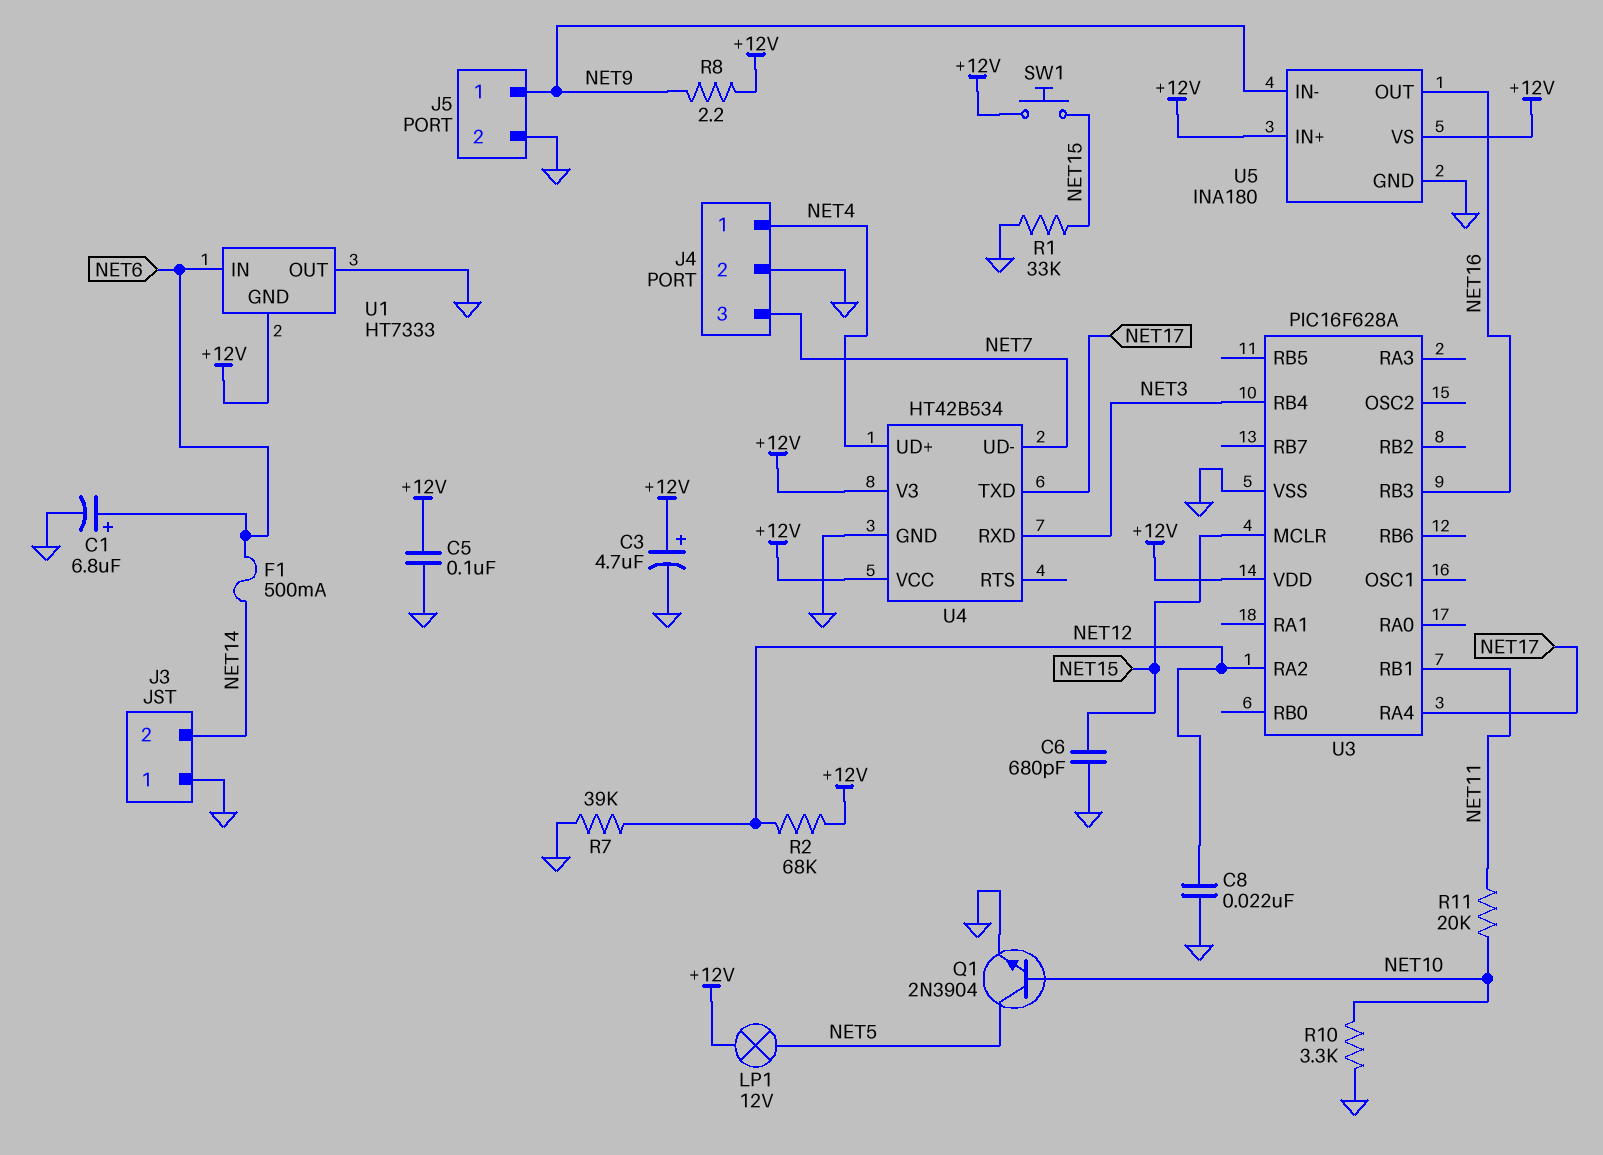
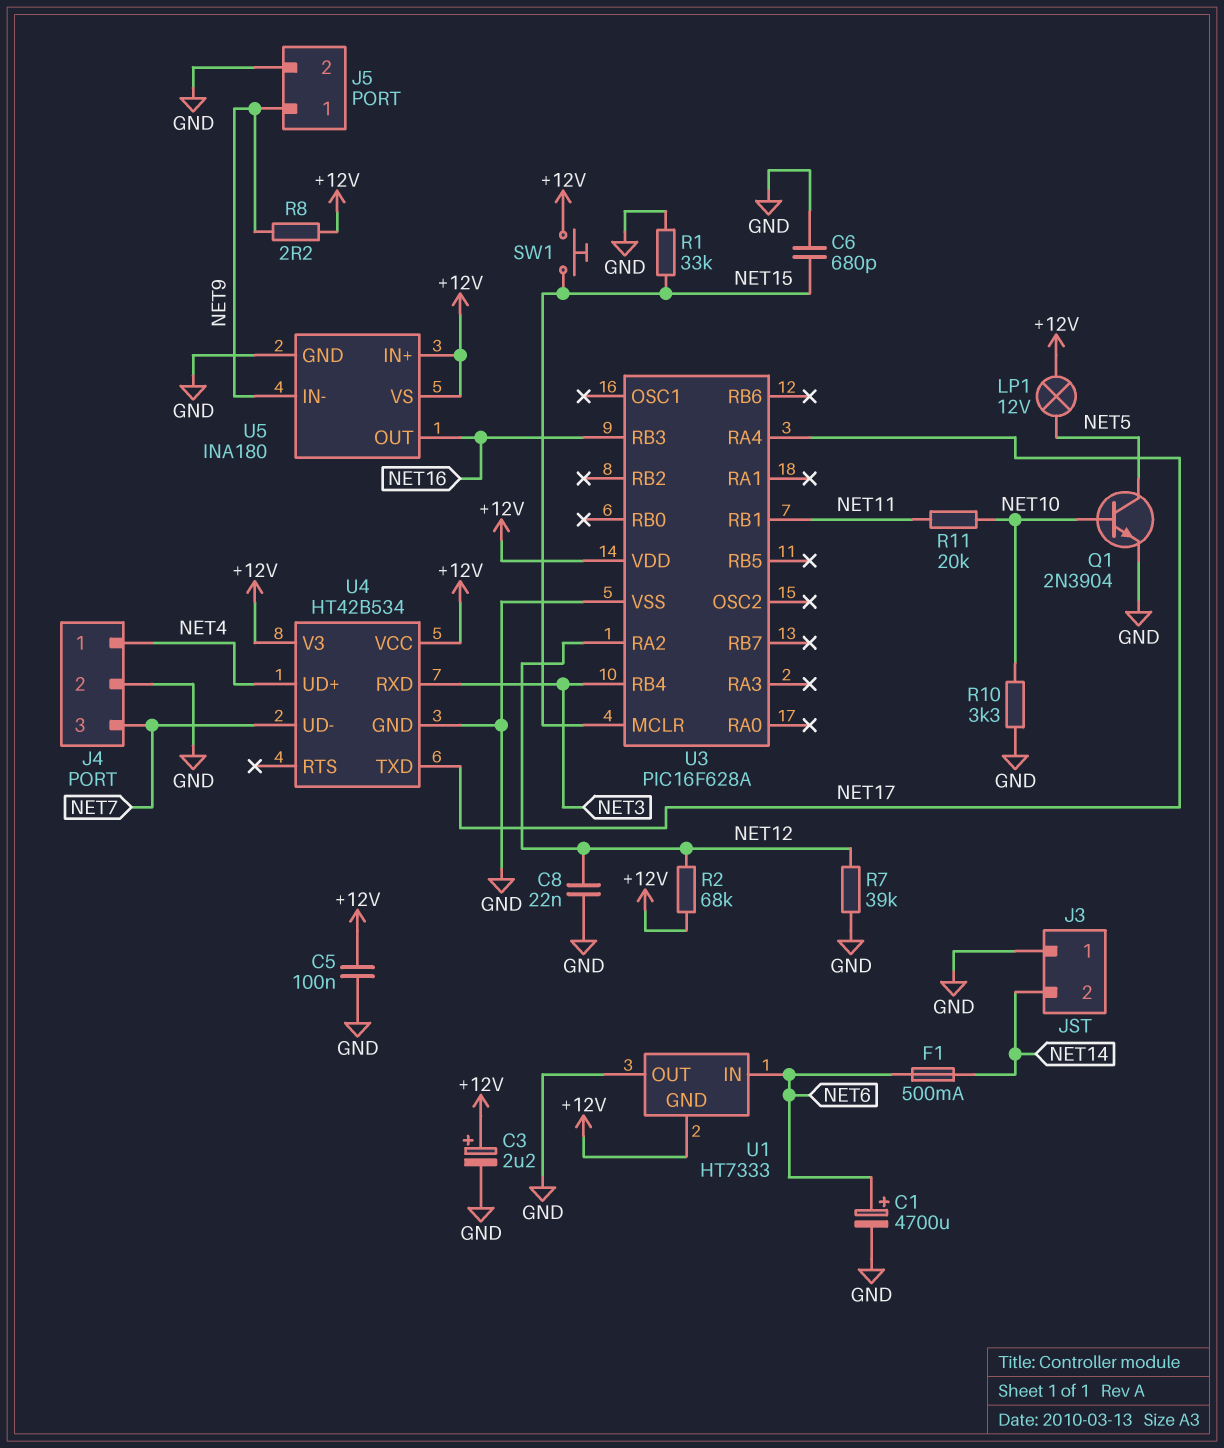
C1: 6.8uF (plus NET6, minus GND) -> 4700uF (plus NET6, minus GND)
C3: 4.7uF (plus +12V, minus GND) -> 2.2uF (plus +12V, minus GND)

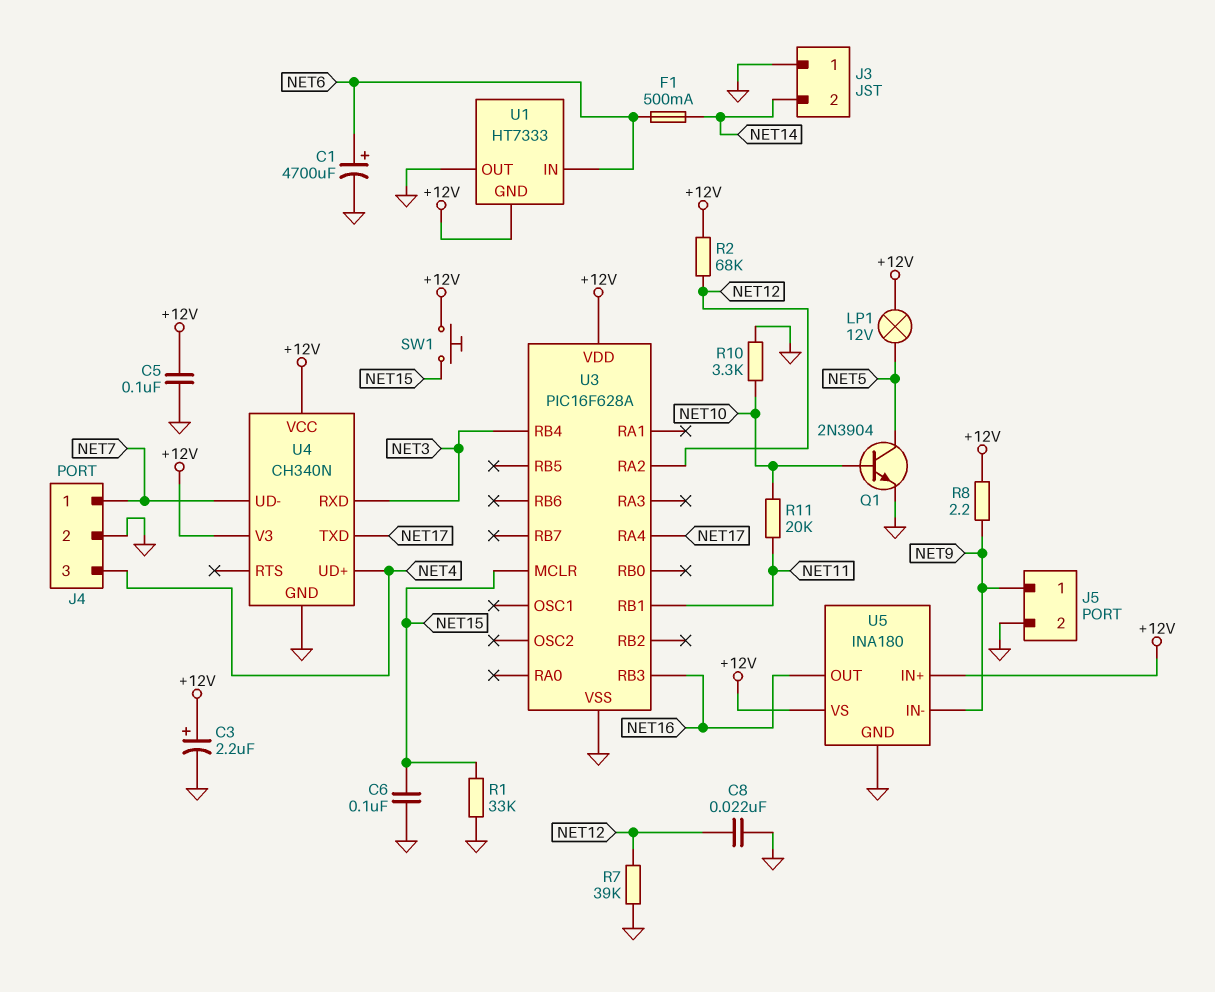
C6: 680pF (GND, NET15) -> 100nF (GND, NET15)
J4 pin 1: NET4 -> NET7
J4 pin 3: NET7 -> NET4
U4: HT42B534 -> CH340N

